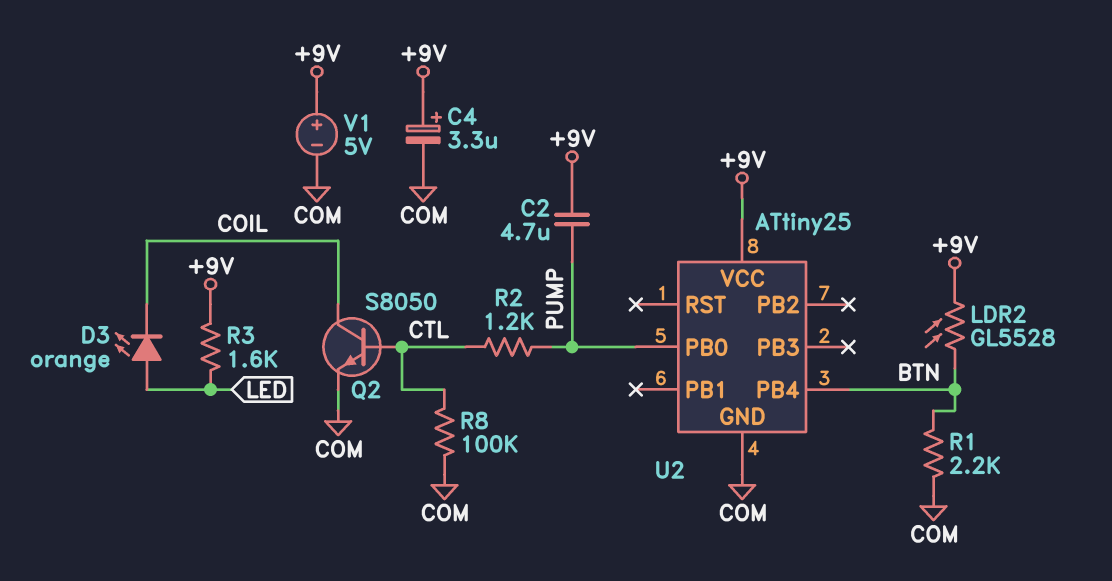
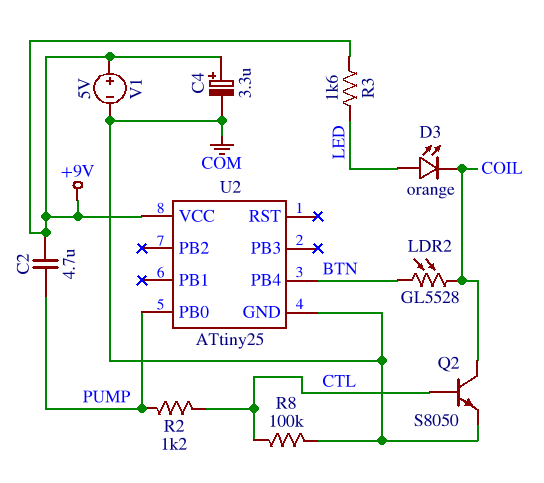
LDR2: GL5528 (+9V, BTN) -> GL5528 (BTN, COIL)
R1: 2.2k (BTN, COM) -> none

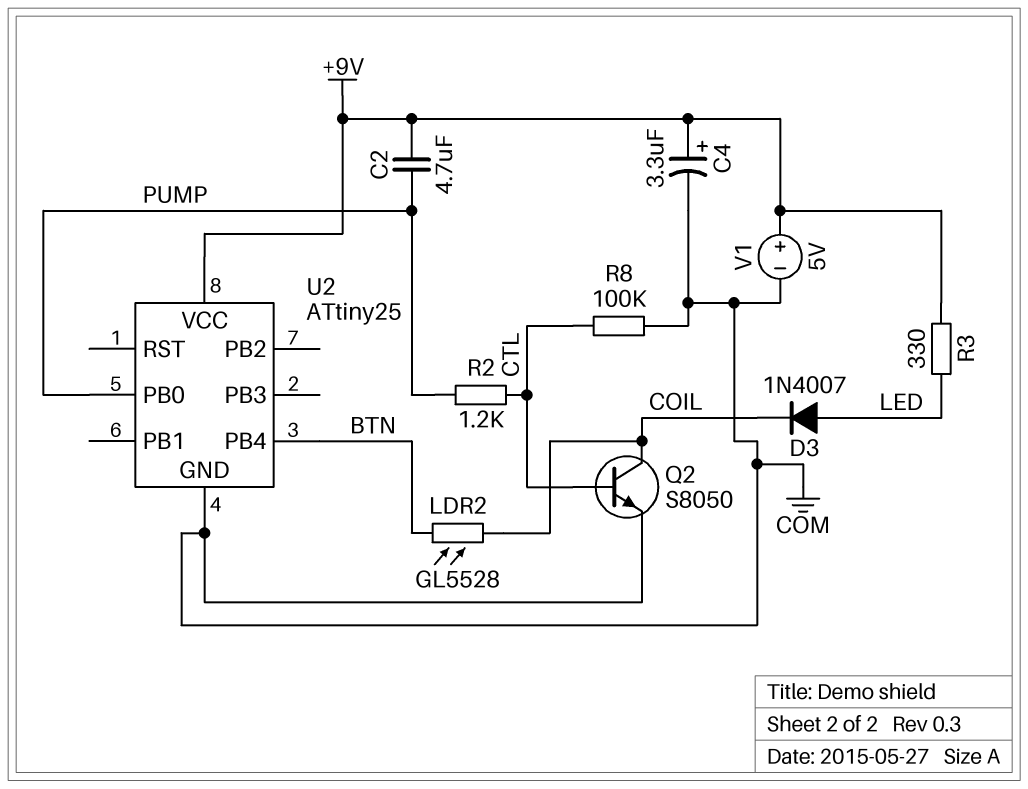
D3: LED orange (A LED, K COIL) -> diode 1N4007 (A LED, K COIL)
R3: 1.6k (+9V, LED) -> 330 (+9V, LED)

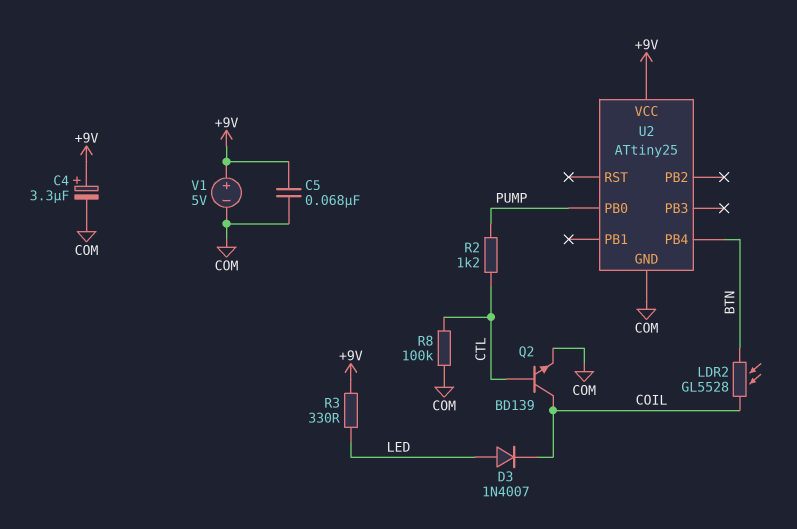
C2: 4.7uF (+9V, PUMP) -> none
C5: none -> 68nF (+9V, COM)
Q2: NPN S8050 (B CTL, C COIL, E COM) -> NPN BD139 (B CTL, C COIL, E COM)

